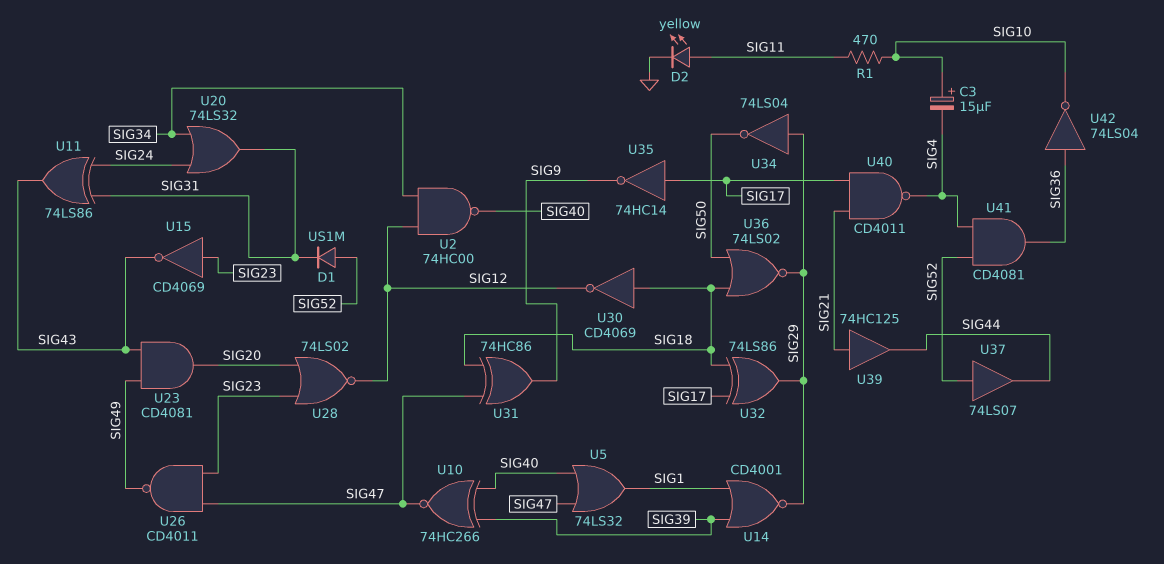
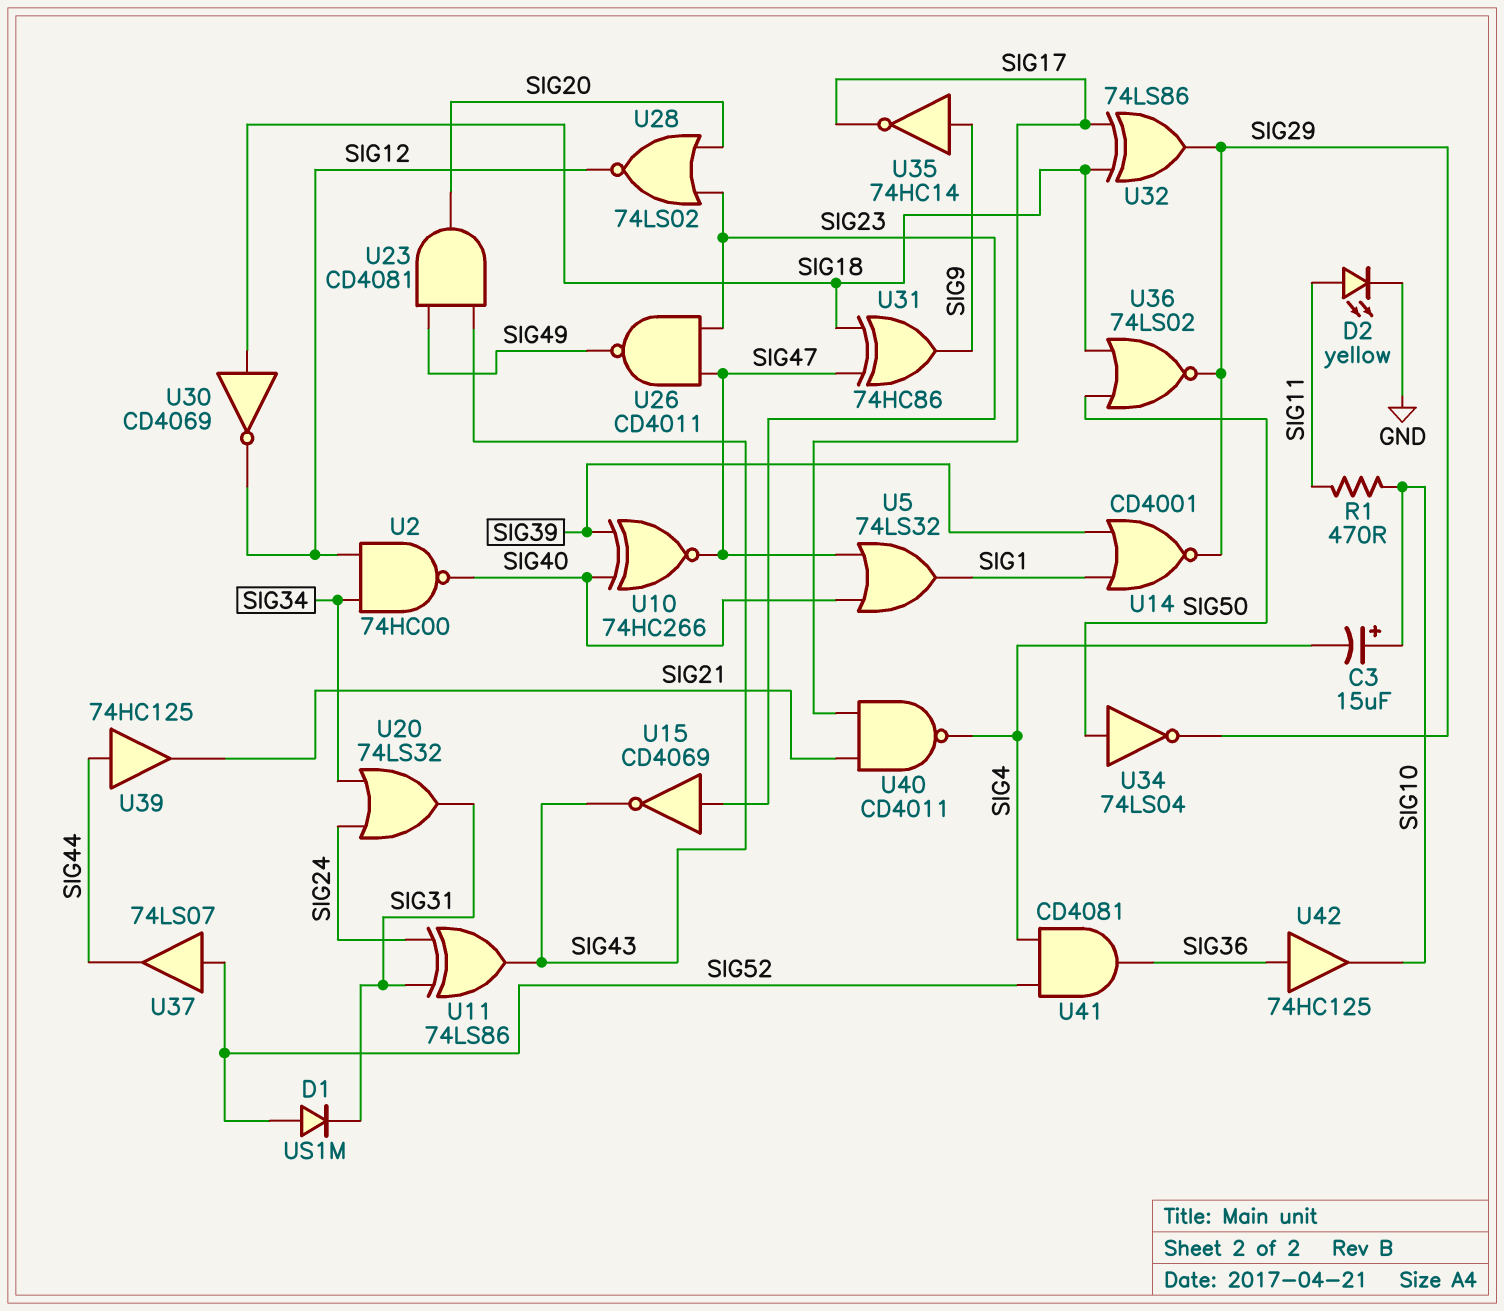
U34: NOT 74LS04 (in SIG29, out SIG50) -> NOT 74LS04 (in SIG50, out SIG29)
U35: NOT 74HC14 (in SIG17, out SIG9) -> NOT 74HC14 (in SIG9, out SIG17)
U39: buffer 74HC125 (in SIG21, out SIG44) -> buffer 74HC125 (in SIG44, out SIG21)
U42: NOT 74LS04 (in SIG36, out SIG10) -> buffer 74HC125 (in SIG36, out SIG10)

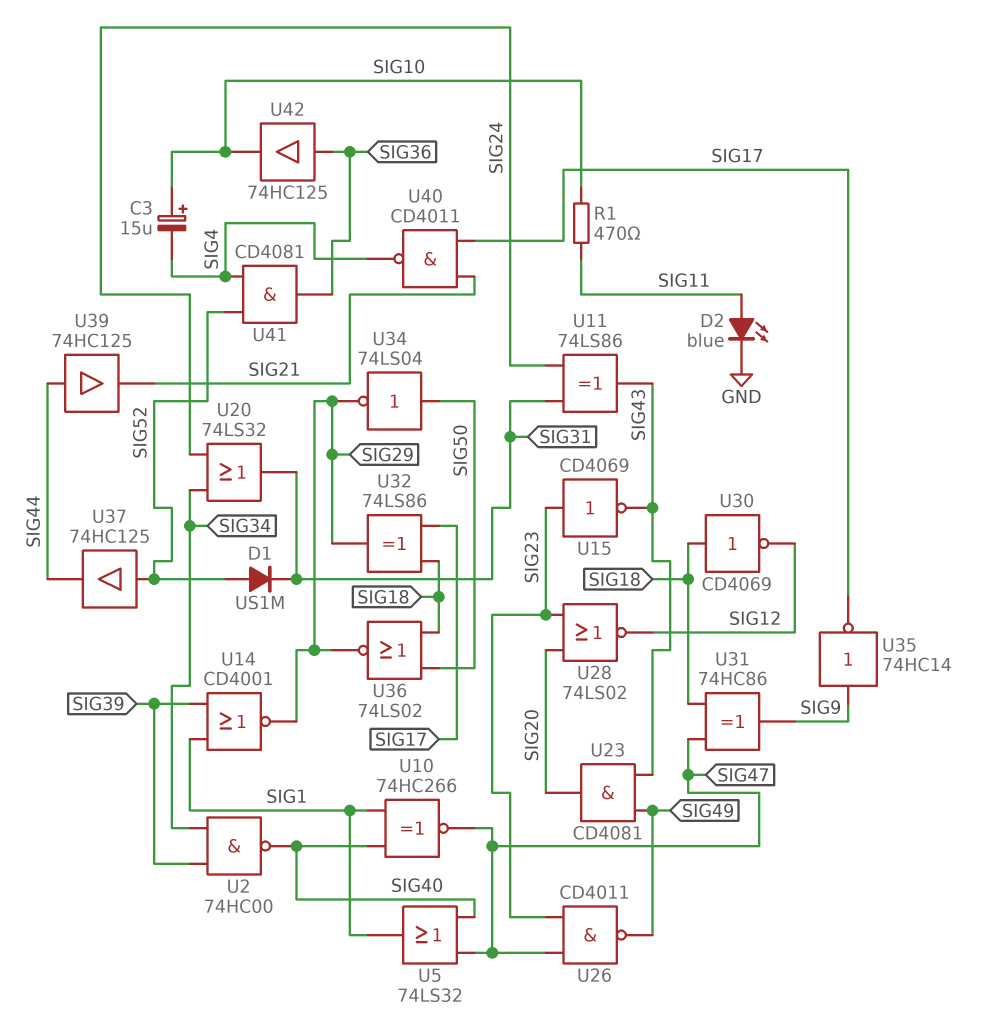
D2: LED yellow (A SIG11, K GND) -> LED blue (A SIG11, K GND)
U2: NAND 74HC00 (in SIG12, in SIG34, out SIG40) -> NAND 74HC00 (in SIG34, in SIG39, out SIG40)
U10: XNOR 74HC266 (in SIG39, in SIG40, out SIG47) -> XNOR 74HC266 (in SIG1, in SIG40, out SIG47)
U37: buffer 74LS07 (in SIG52, out SIG44) -> buffer 74HC125 (in SIG52, out SIG44)

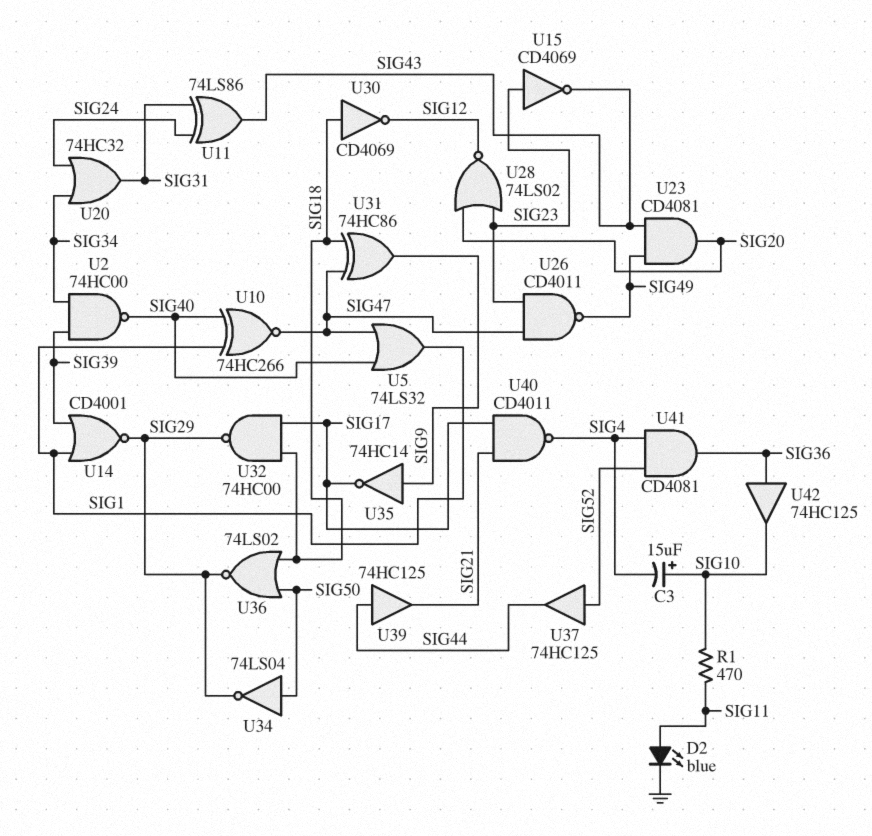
D1: diode US1M (A SIG52, K SIG31) -> none
U20: OR 74LS32 (in SIG24, in SIG34, out SIG31) -> OR 74HC32 (in SIG24, in SIG34, out SIG31)
U32: XOR 74LS86 (in SIG17, in SIG18, out SIG29) -> NAND 74HC00 (in SIG17, in SIG18, out SIG29)

